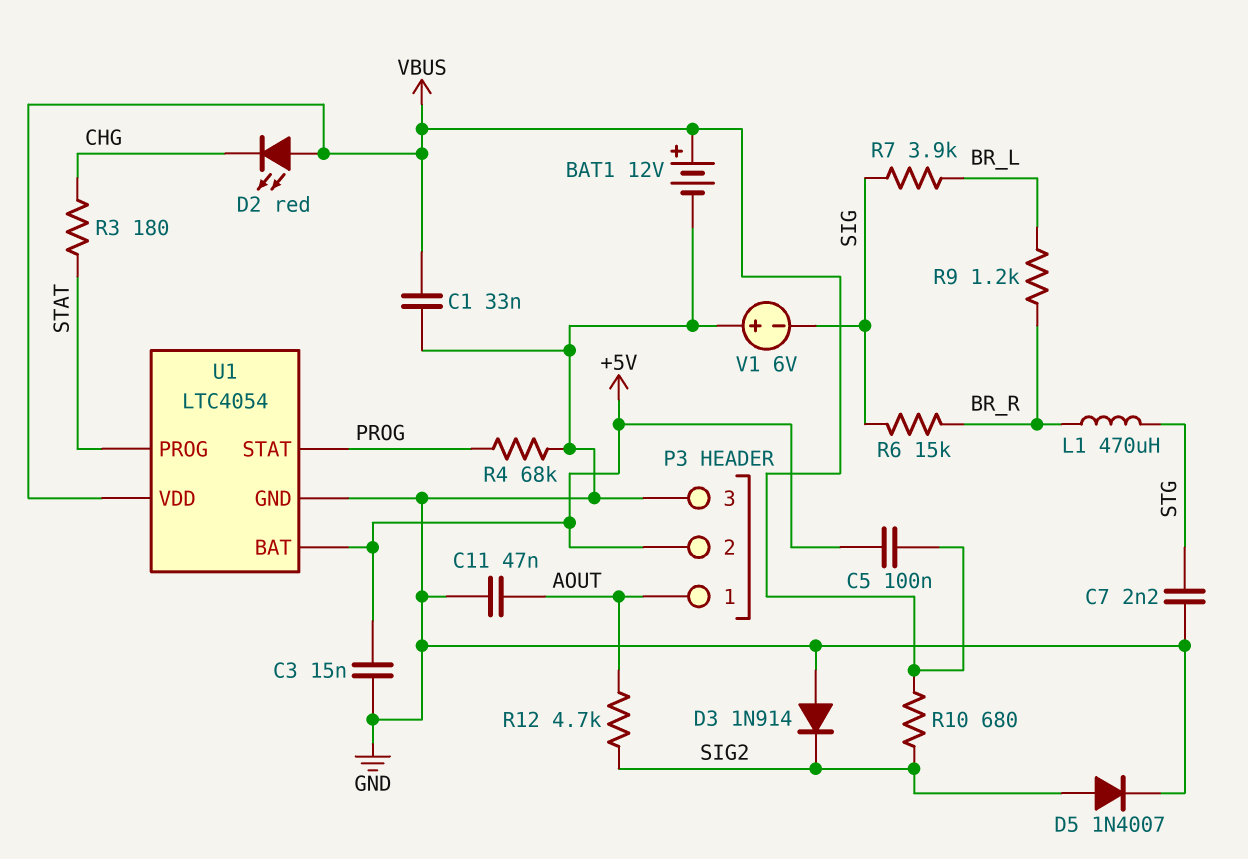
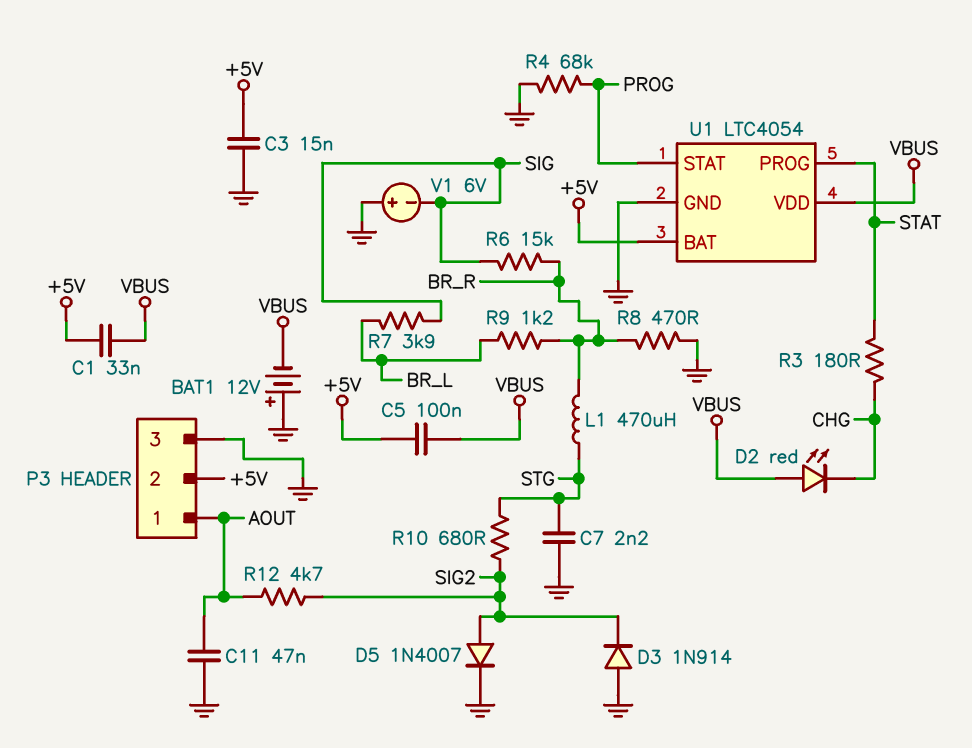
BAT1: 12V (plus VBUS, minus GND) -> 12V (plus GND, minus VBUS)
C1: 33nF (GND, VBUS) -> 33nF (+5V, VBUS)
R8: none -> 470 (BR_R, GND)
R10: 680 (SIG2, VBUS) -> 680 (SIG2, STG)

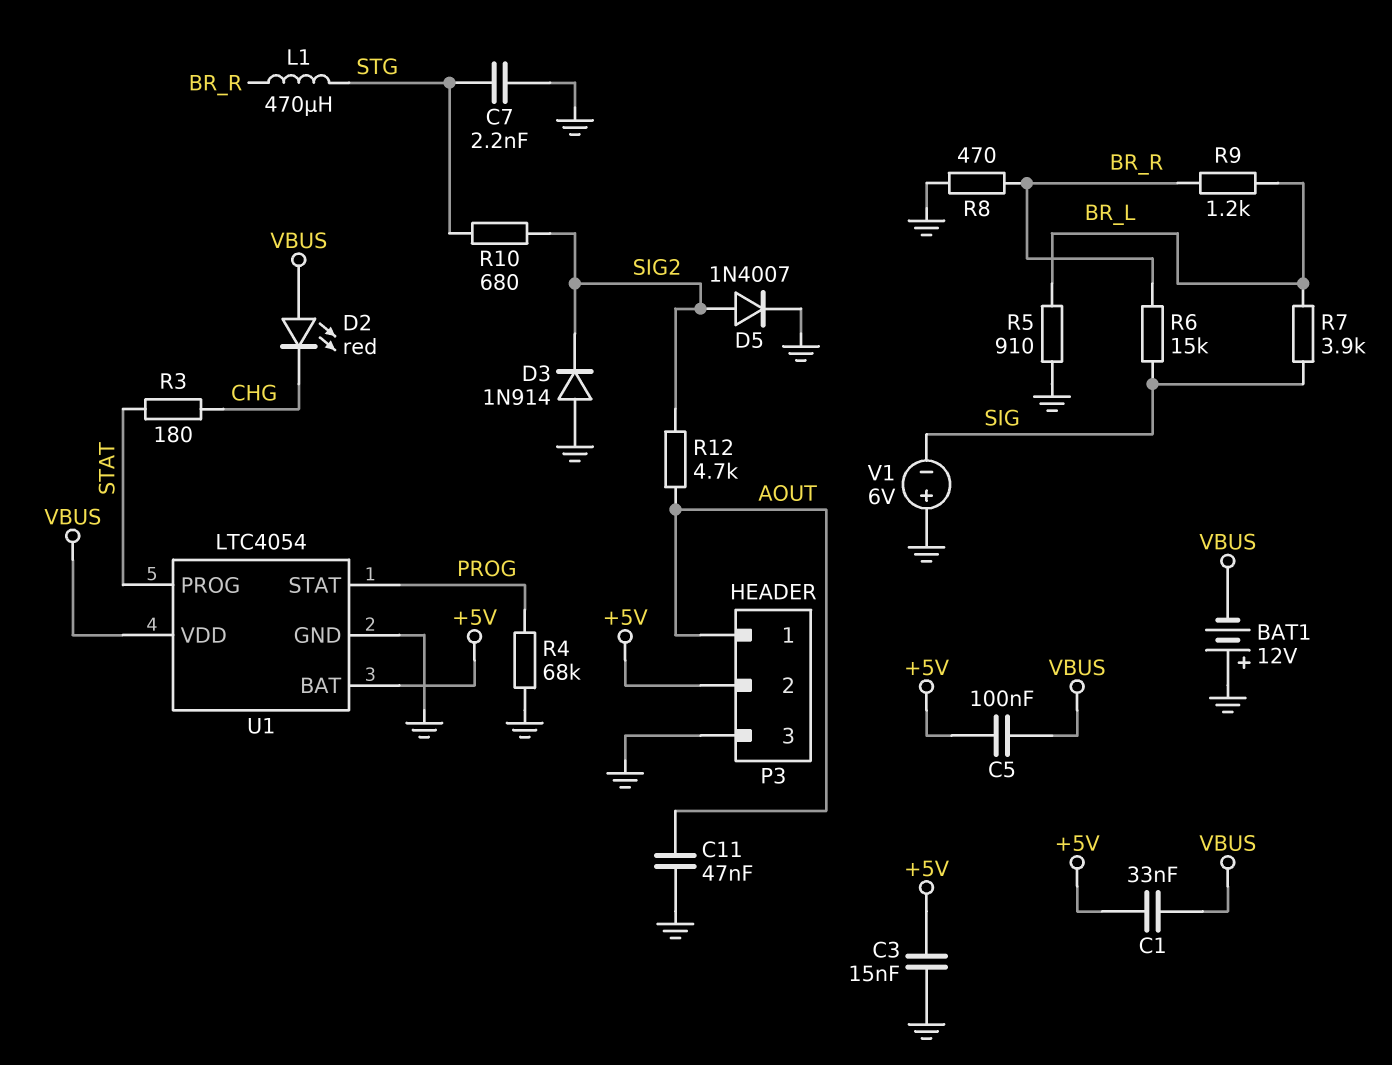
R5: none -> 910 (BR_L, GND)

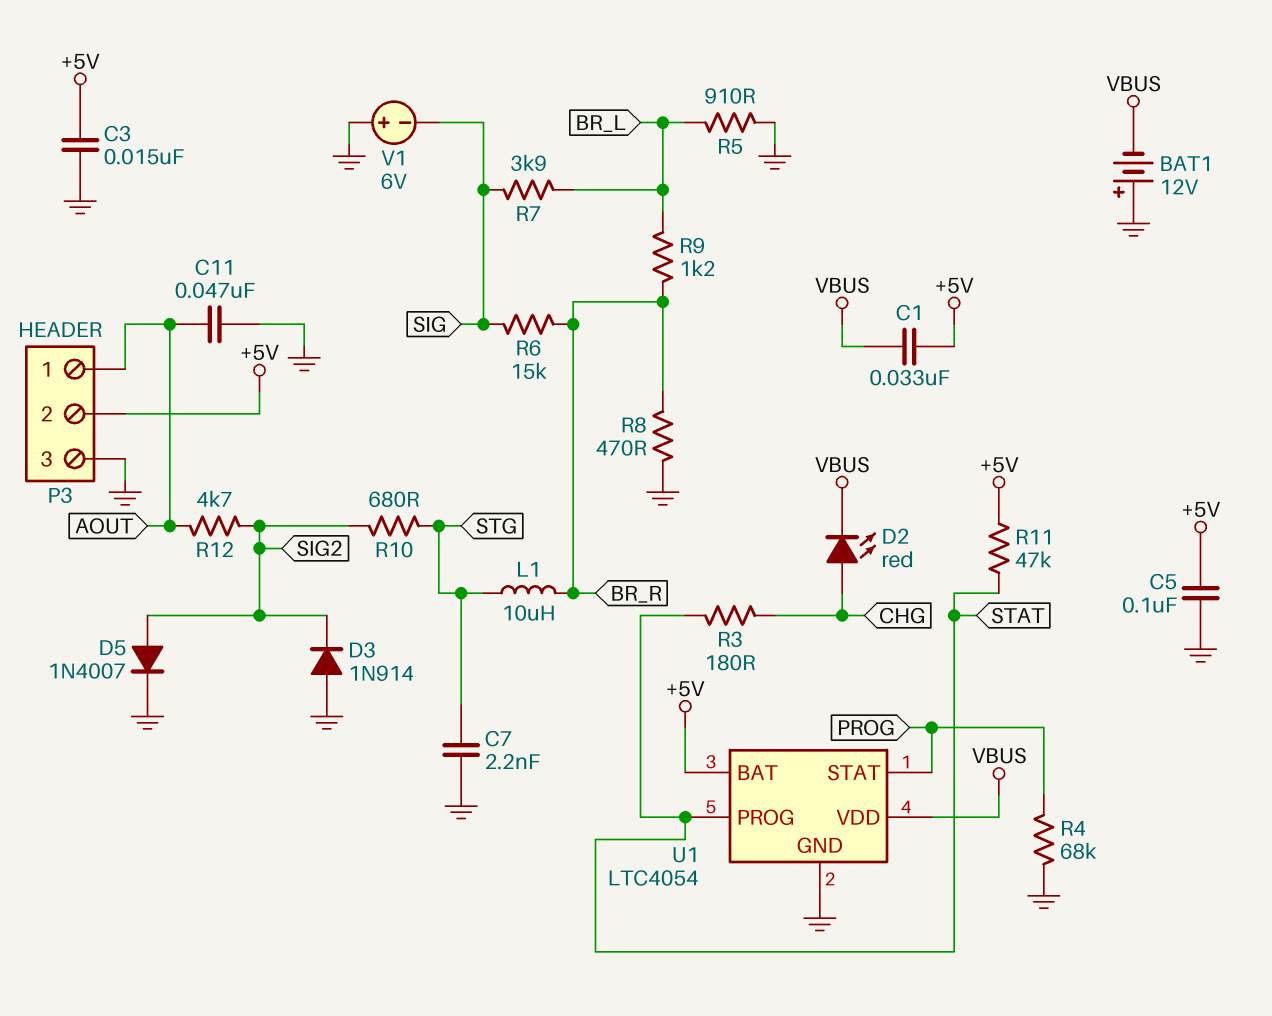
C5: 100nF (+5V, VBUS) -> 100nF (+5V, GND)
D2: LED red (A VBUS, K CHG) -> LED red (A CHG, K VBUS)
L1: 470uH (BR_R, STG) -> 10uH (BR_R, STG)
R11: none -> 47k (+5V, STAT)

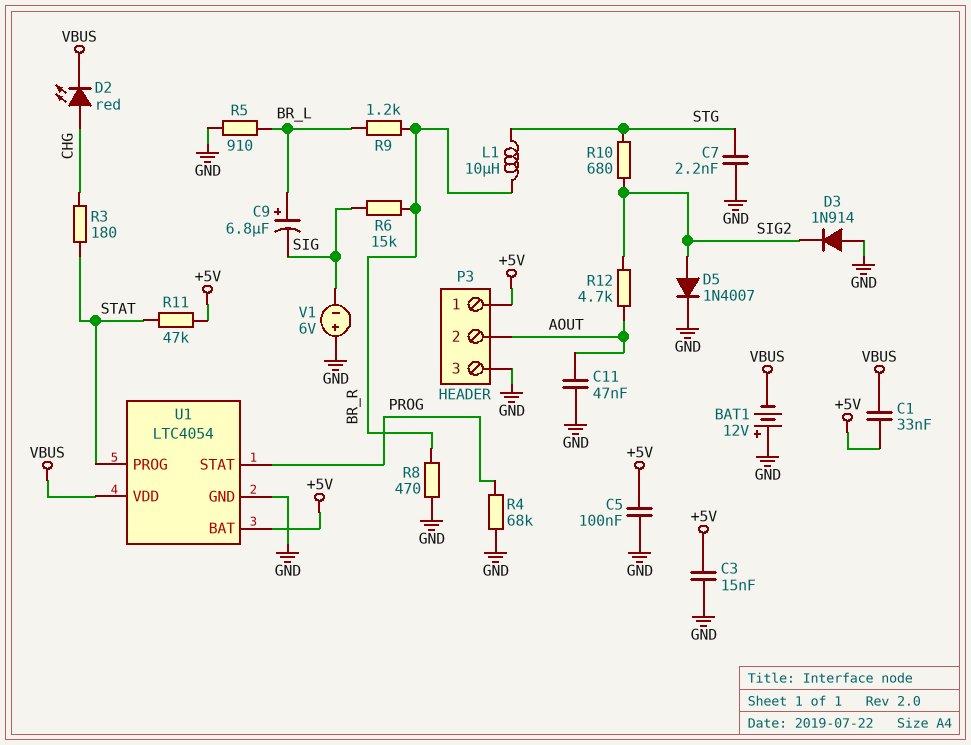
C9: none -> 6.8uF (plus BR_L, minus SIG)
P3 pin 1: AOUT -> +5V
P3 pin 2: +5V -> AOUT
R7: 3.9k (BR_L, SIG) -> none

